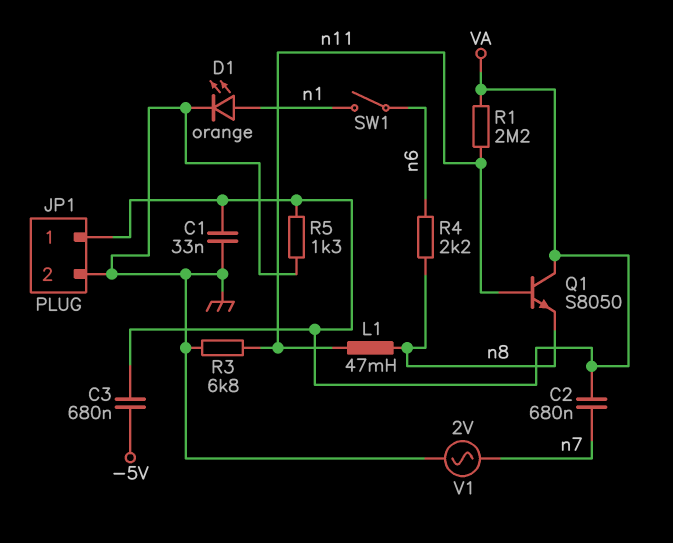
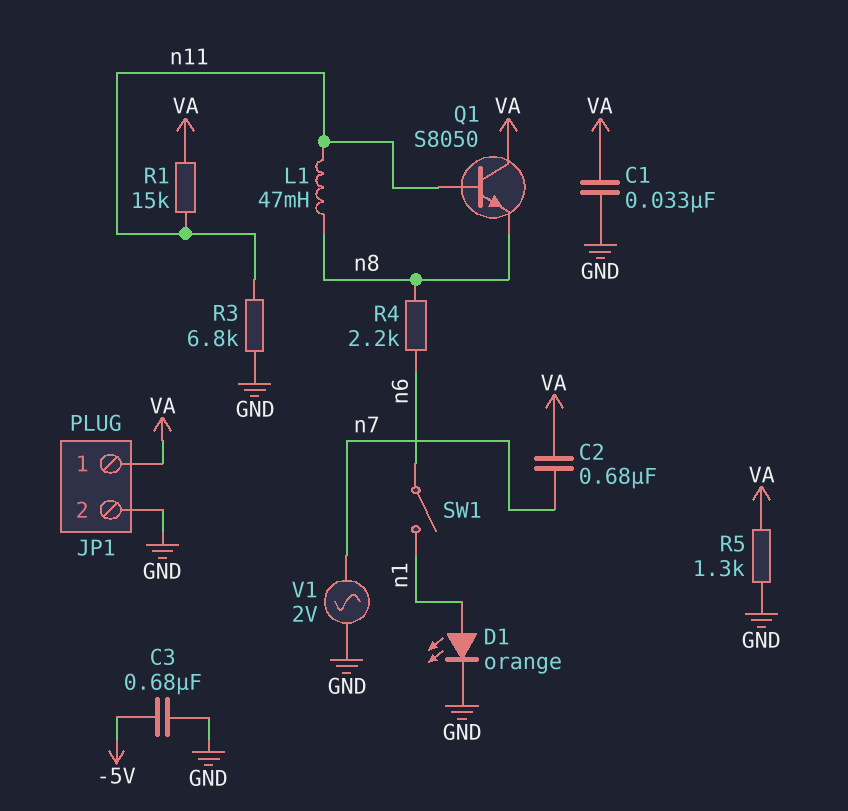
C3: 680nF (-5V, VA) -> 680nF (-5V, GND)
R1: 2.2M (VA, n11) -> 15k (VA, n11)

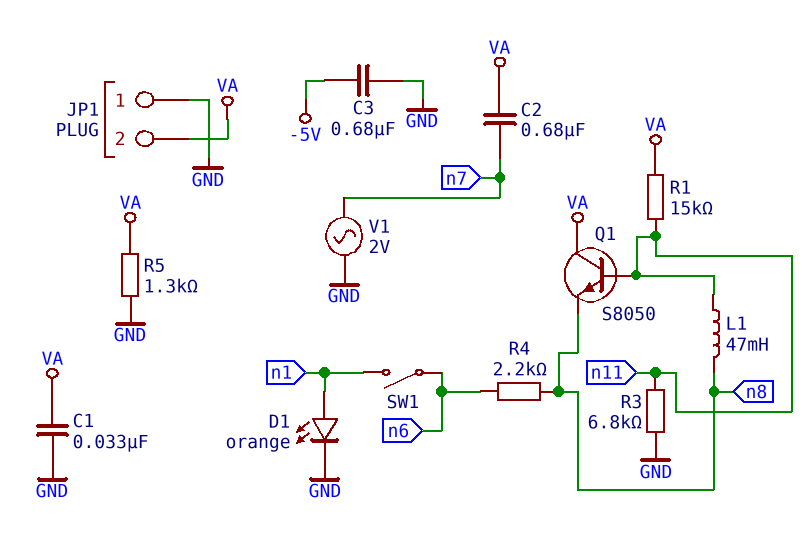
JP1 pin 1: VA -> GND
JP1 pin 2: GND -> VA

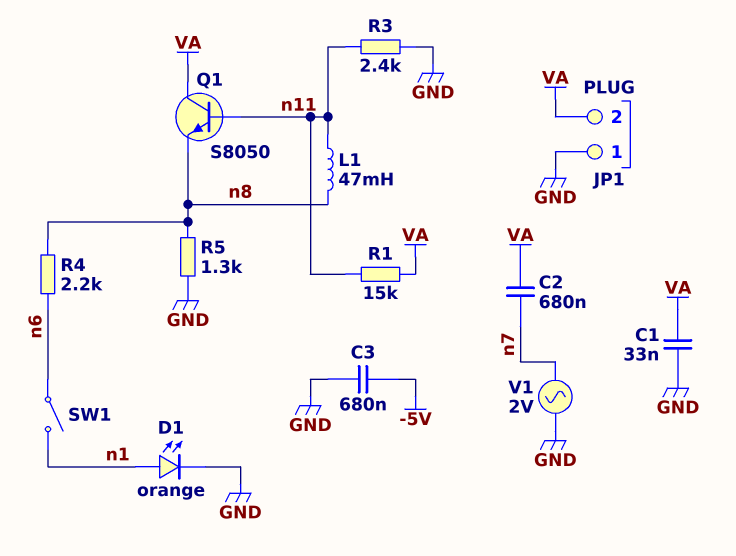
R3: 6.8k (GND, n11) -> 2.4k (GND, n11)
R5: 1.3k (GND, VA) -> 1.3k (GND, n8)

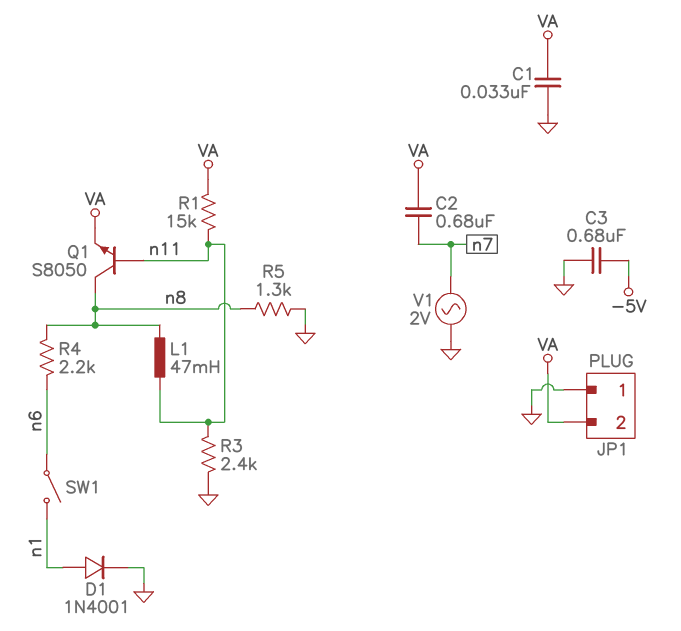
D1: LED orange (A n1, K GND) -> diode 1N4001 (A n1, K GND)
Q1: NPN S8050 (B n11, C VA, E n8) -> NPN S8050 (B n11, C n8, E VA)

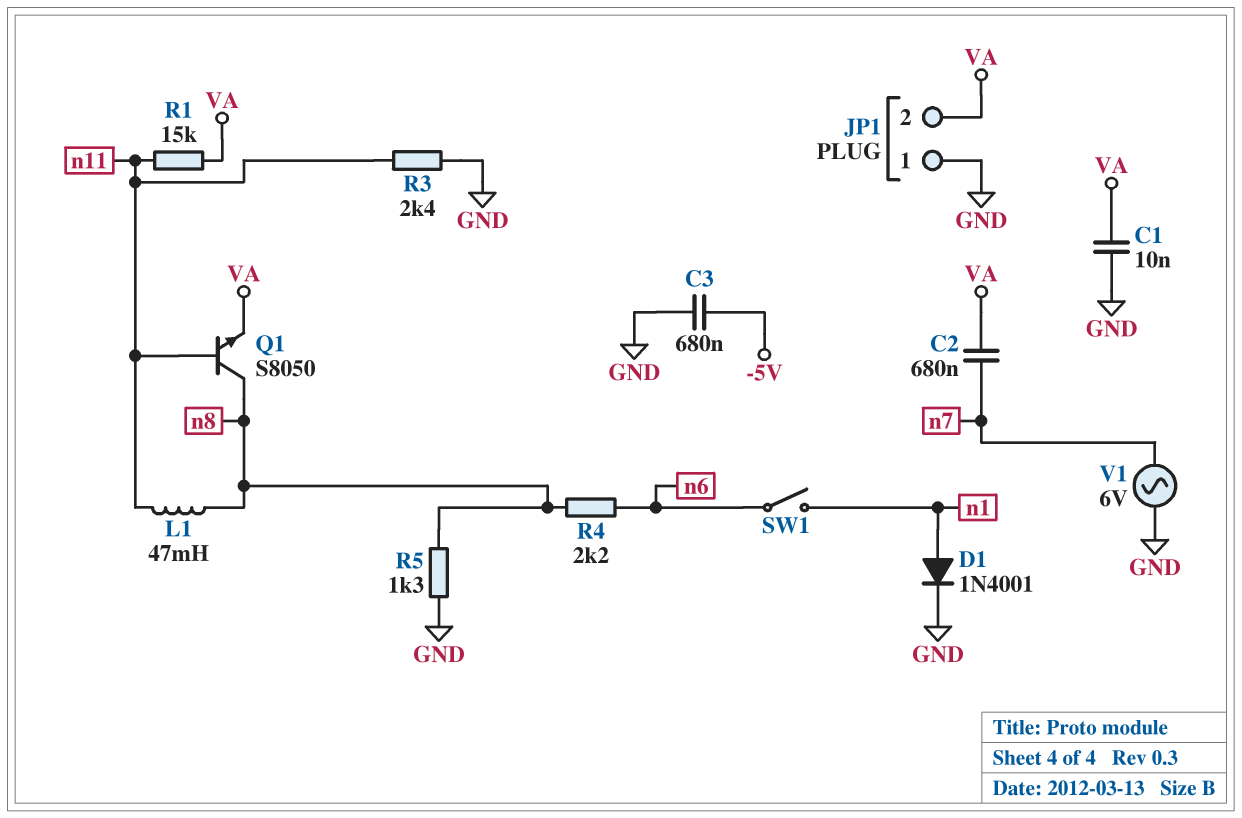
C1: 33nF (GND, VA) -> 10nF (GND, VA)
V1: AC 2V (GND, n7) -> AC 6V (GND, n7)

